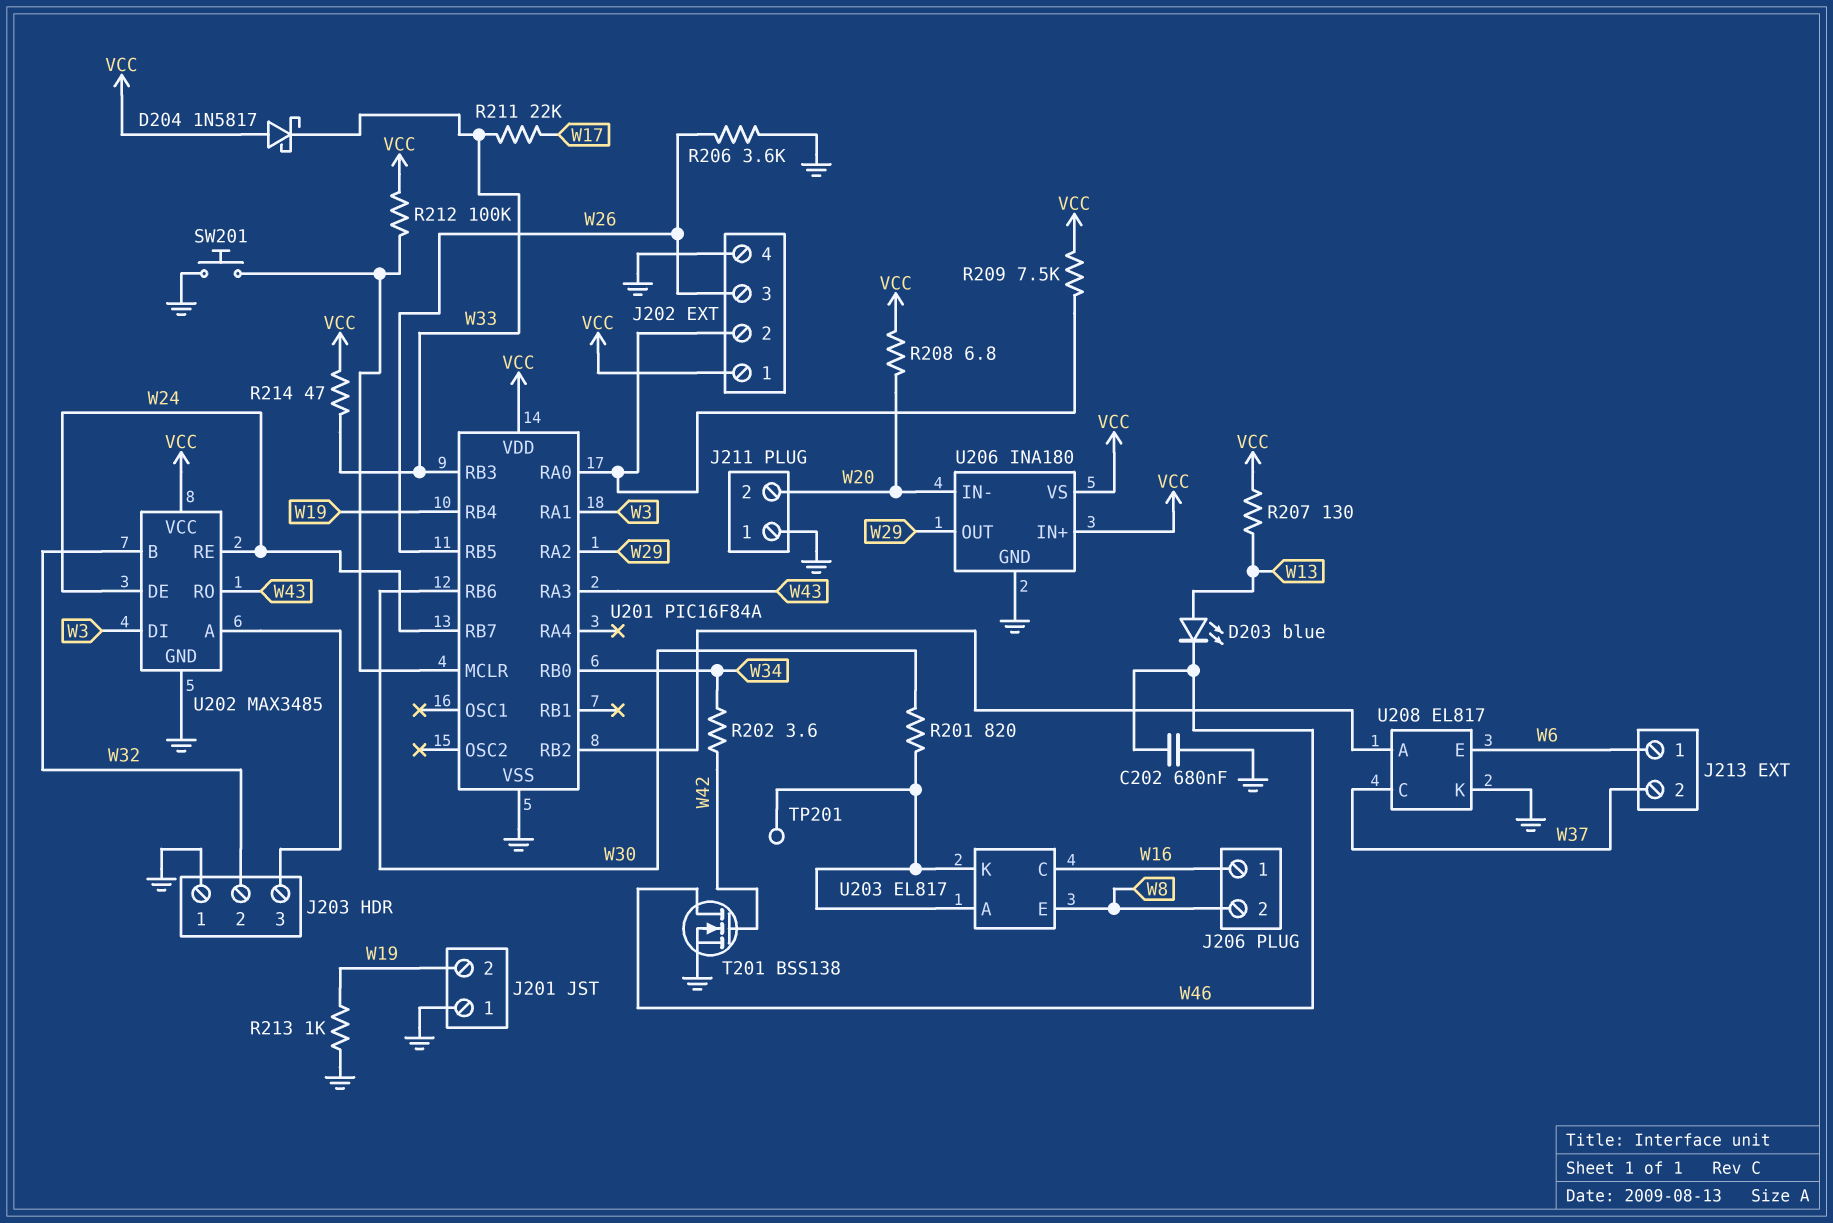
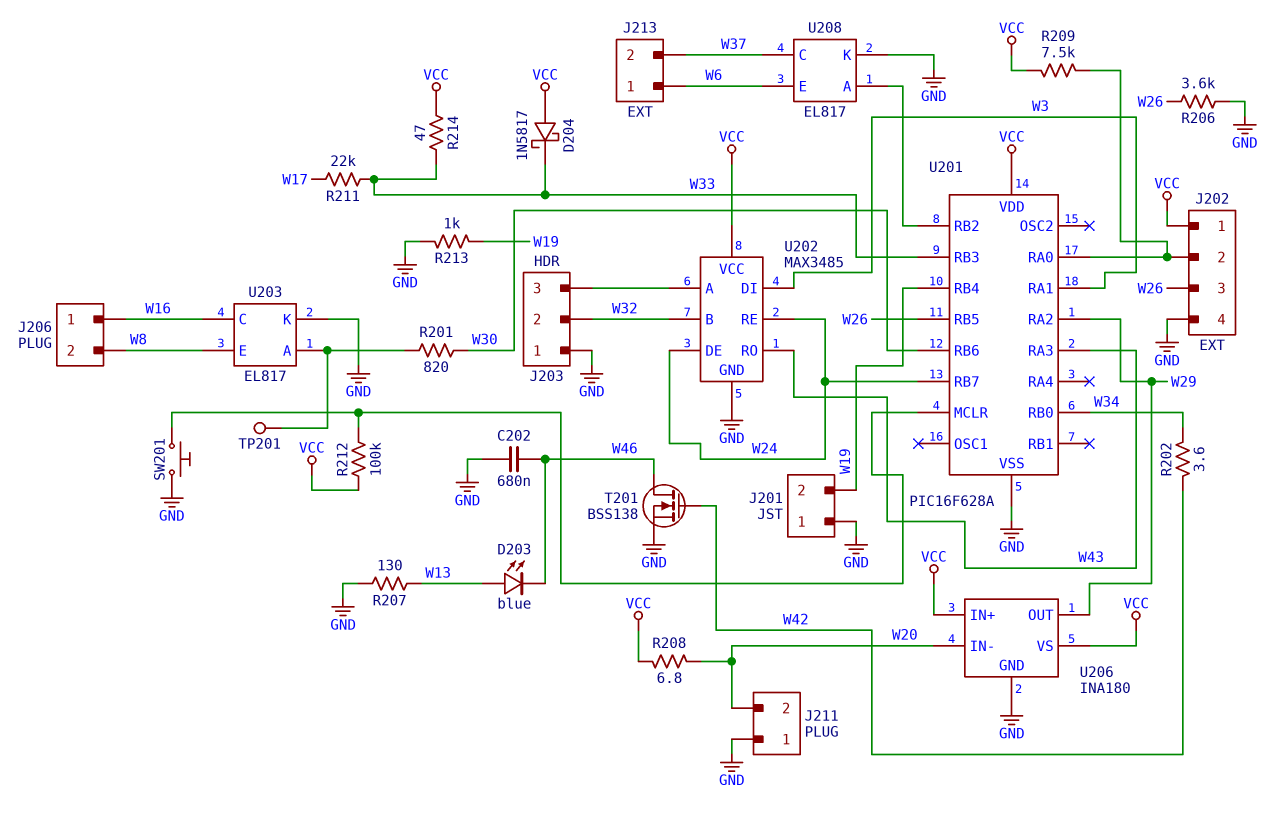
R207: 130 (VCC, W13) -> 130 (GND, W13)
U201: PIC16F84A -> PIC16F628A
U203 pin K: U203/A -> GND

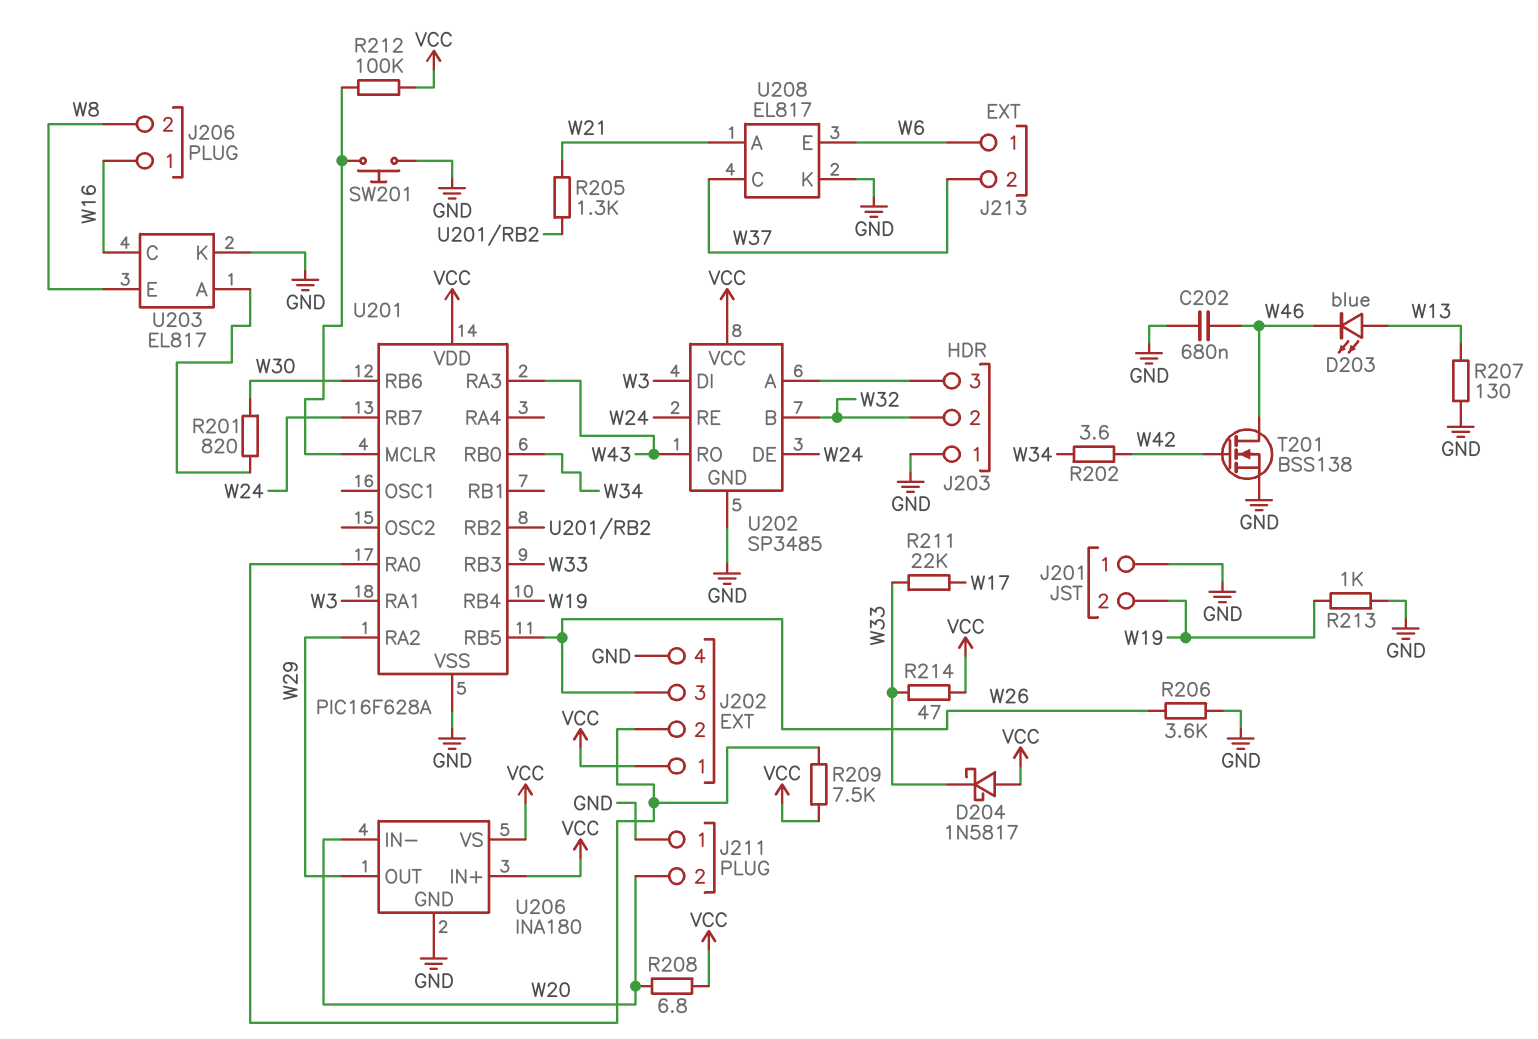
R205: none -> 1.3k (U201/RB2, W21)
TP201: test point (U203/A) -> none
U202: MAX3485 -> SP3485
U208 pin A: U201/RB2 -> W21

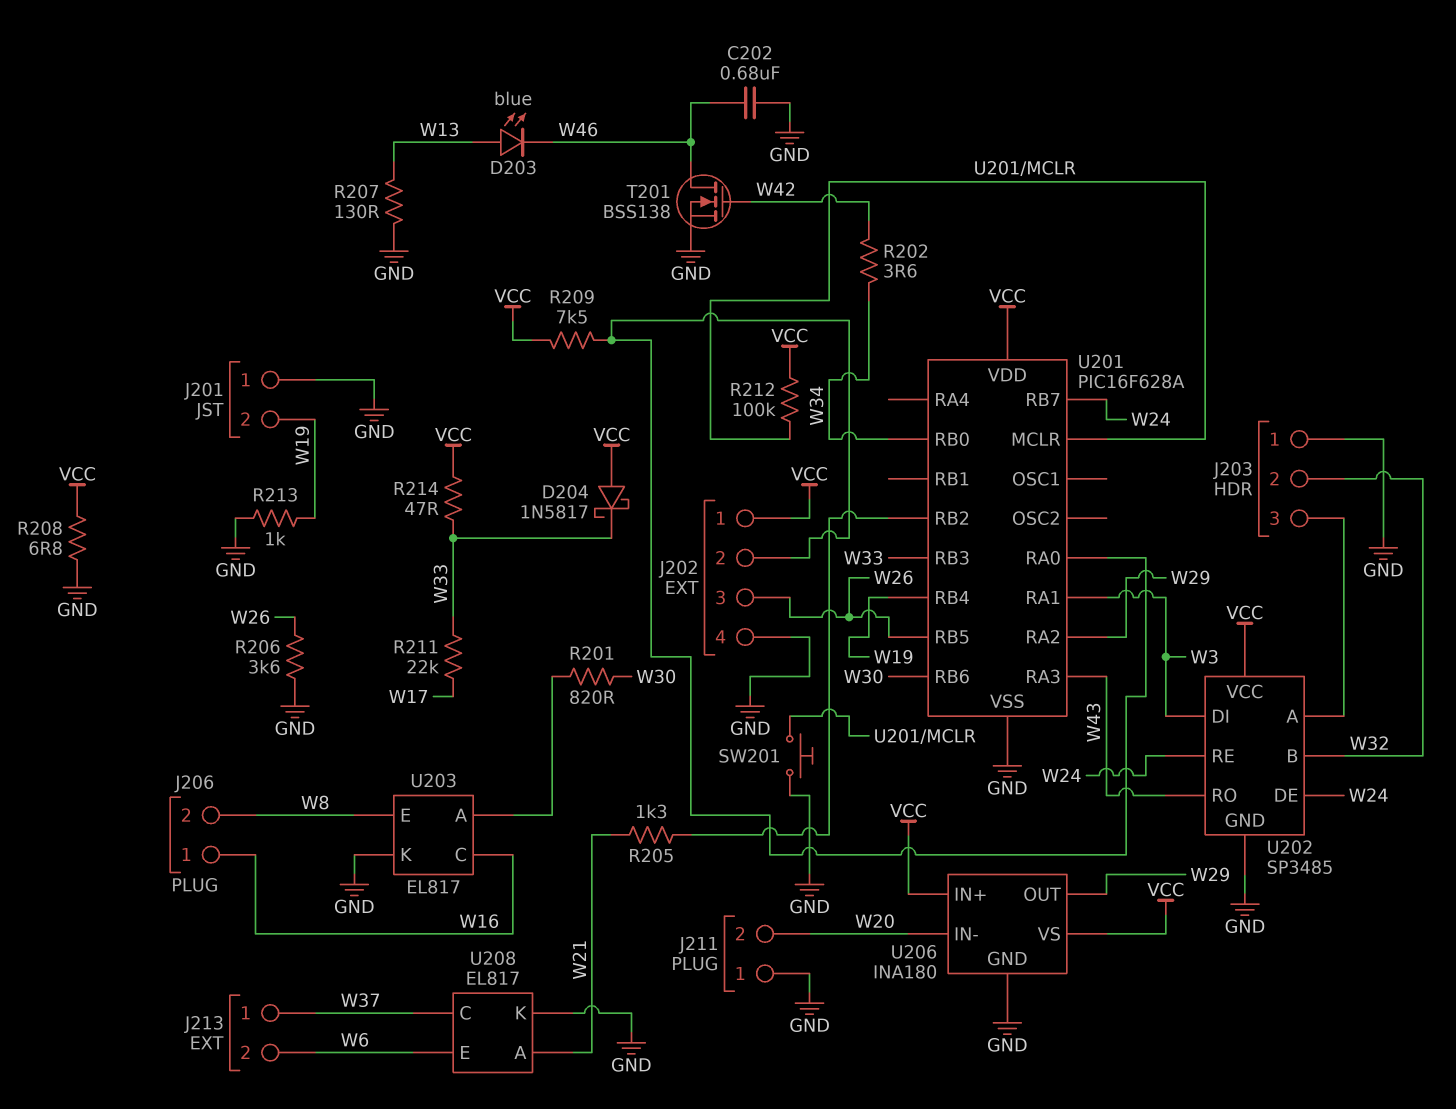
J213 pin 1: W6 -> W37
J213 pin 2: W37 -> W6
R208: 6.8 (VCC, W20) -> 6.8 (GND, VCC)

